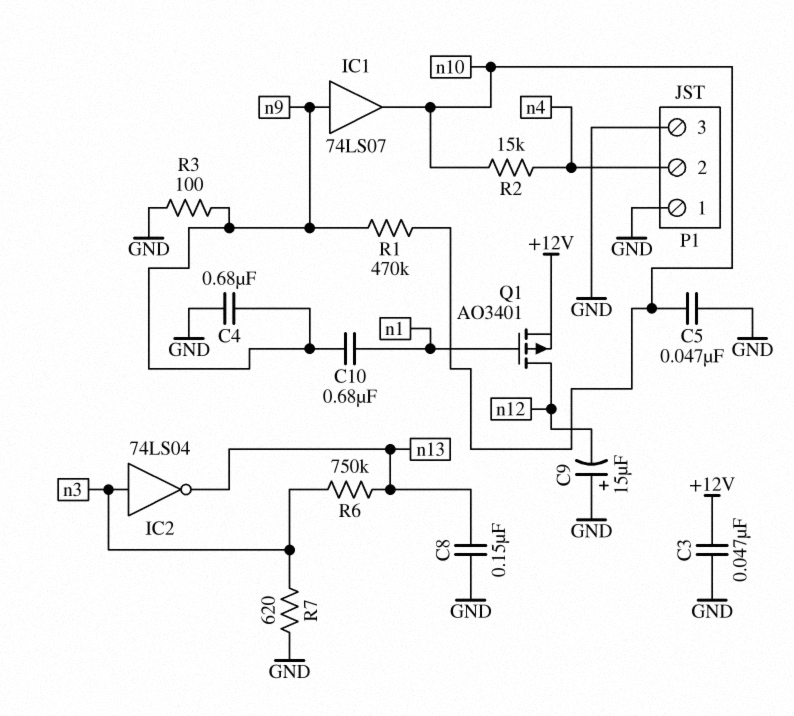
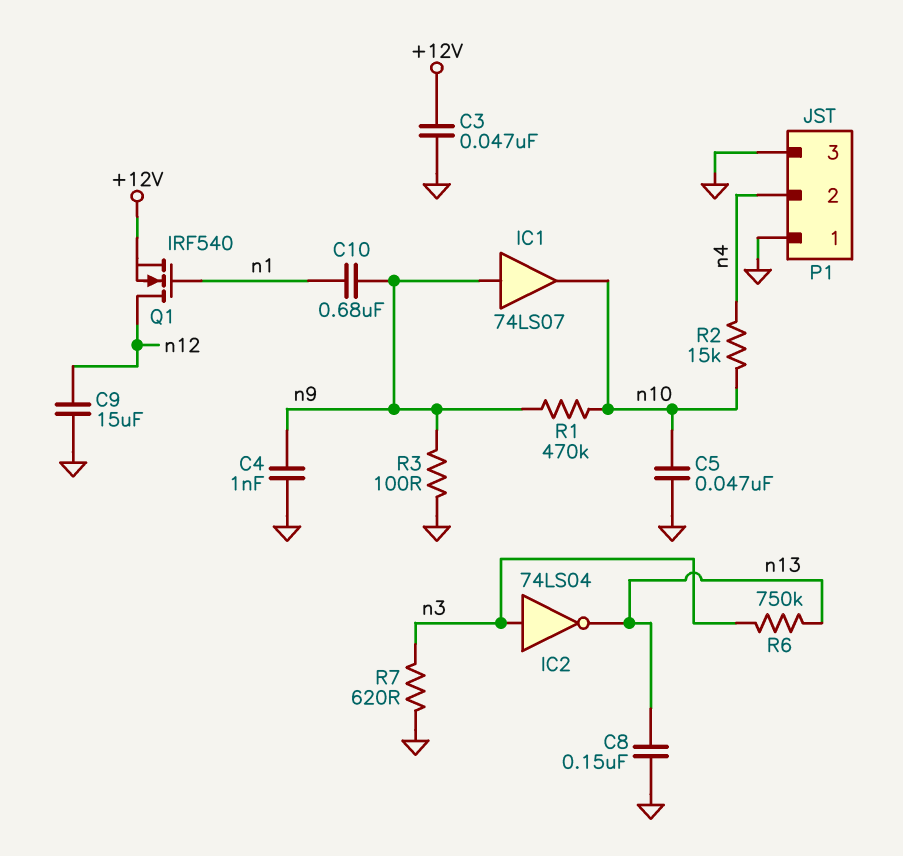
C4: 680nF (GND, n9) -> 1nF (GND, n9)
C9: 15uF (plus GND, minus n12) -> 15uF (GND, n12)
Q1: PMOS AO3401 (G n1, D n12, S +12V) -> NMOS IRF540 (G n1, D n12, S +12V)

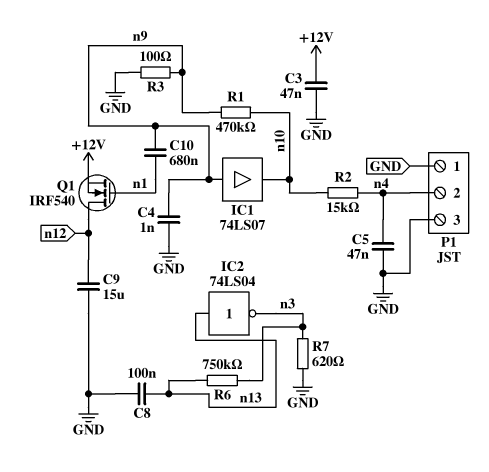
C5: 47nF (GND, n10) -> 47nF (GND, n4)
C8: 150nF (GND, n13) -> 100nF (GND, n13)
IC2: NOT 74LS04 (in n3, out n13) -> NOT 74LS04 (in n13, out n3)

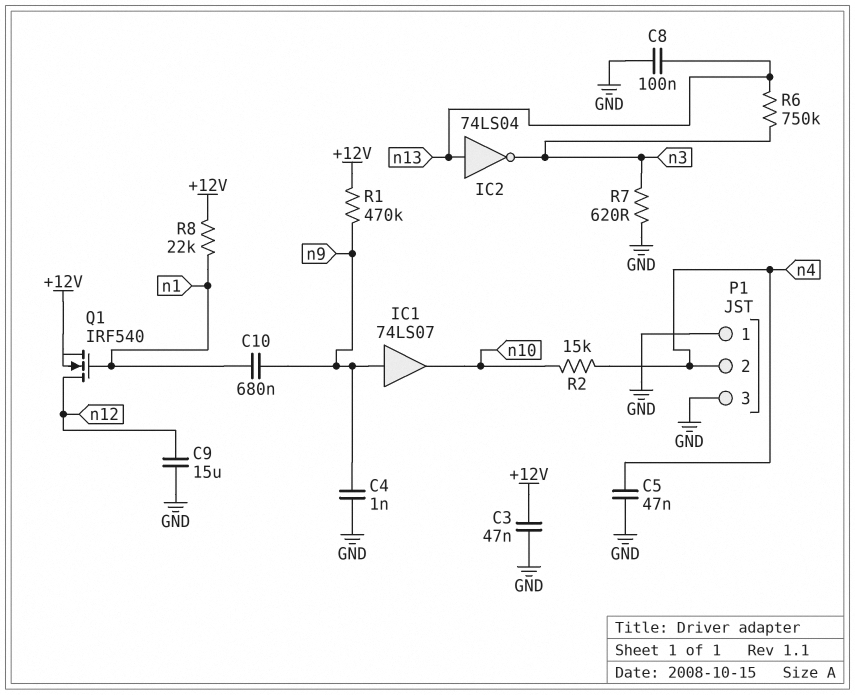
R1: 470k (n9, n10) -> 470k (+12V, n9)
R3: 100 (GND, n9) -> none
R8: none -> 22k (+12V, n1)

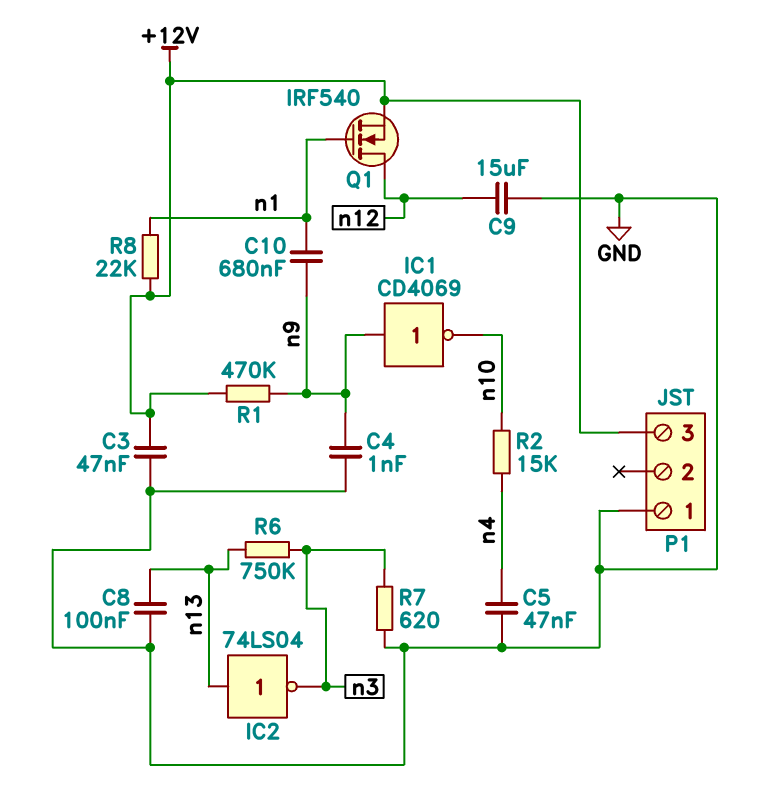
IC1: buffer 74LS07 (in n9, out n10) -> NOT CD4069 (in n9, out n10)
P1 pin 2: n4 -> none
P1 pin 3: GND -> +12V

